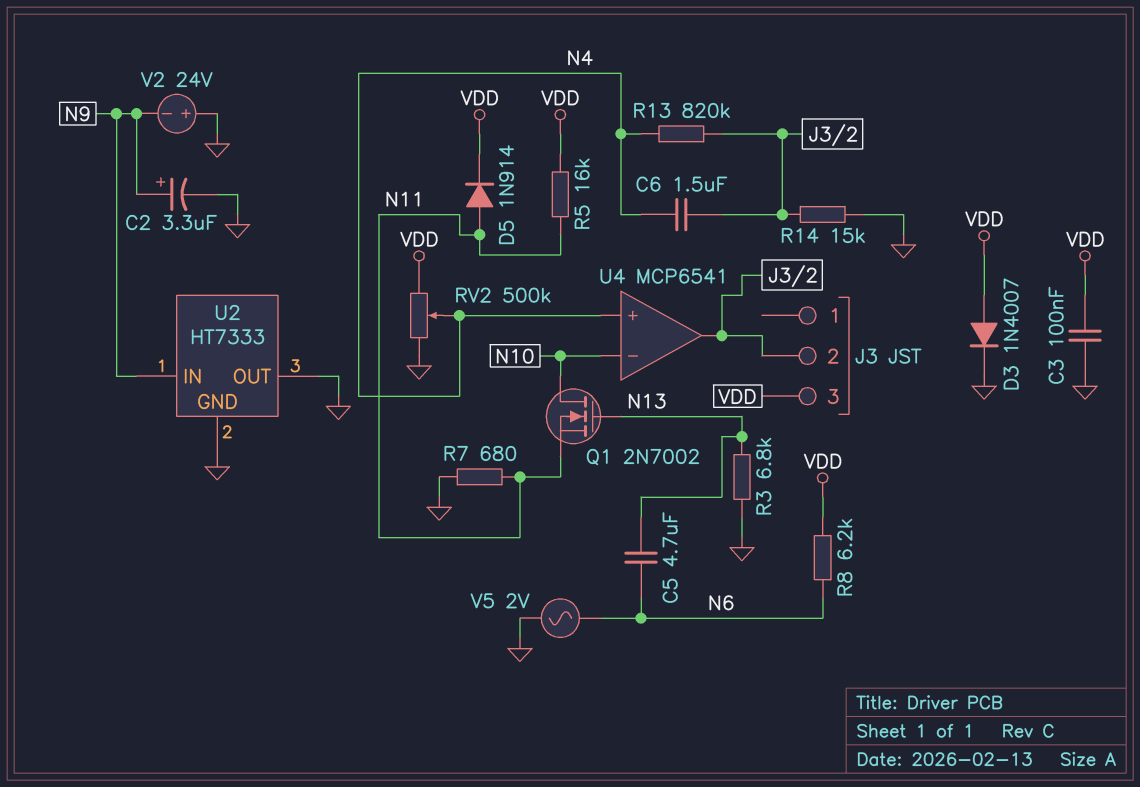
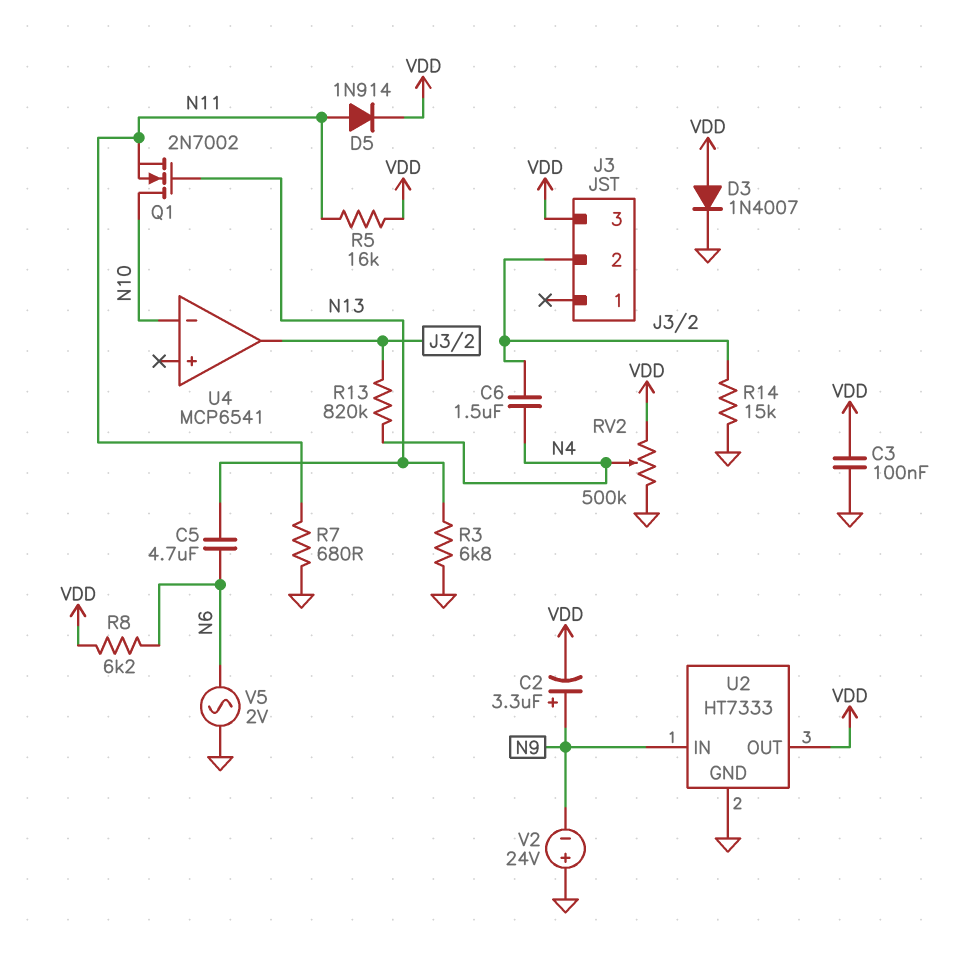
C2: 3.3uF (plus N9, minus GND) -> 3.3uF (plus N9, minus VDD)
U2 pin OUT: GND -> VDD
U4 pin in+: N4 -> none

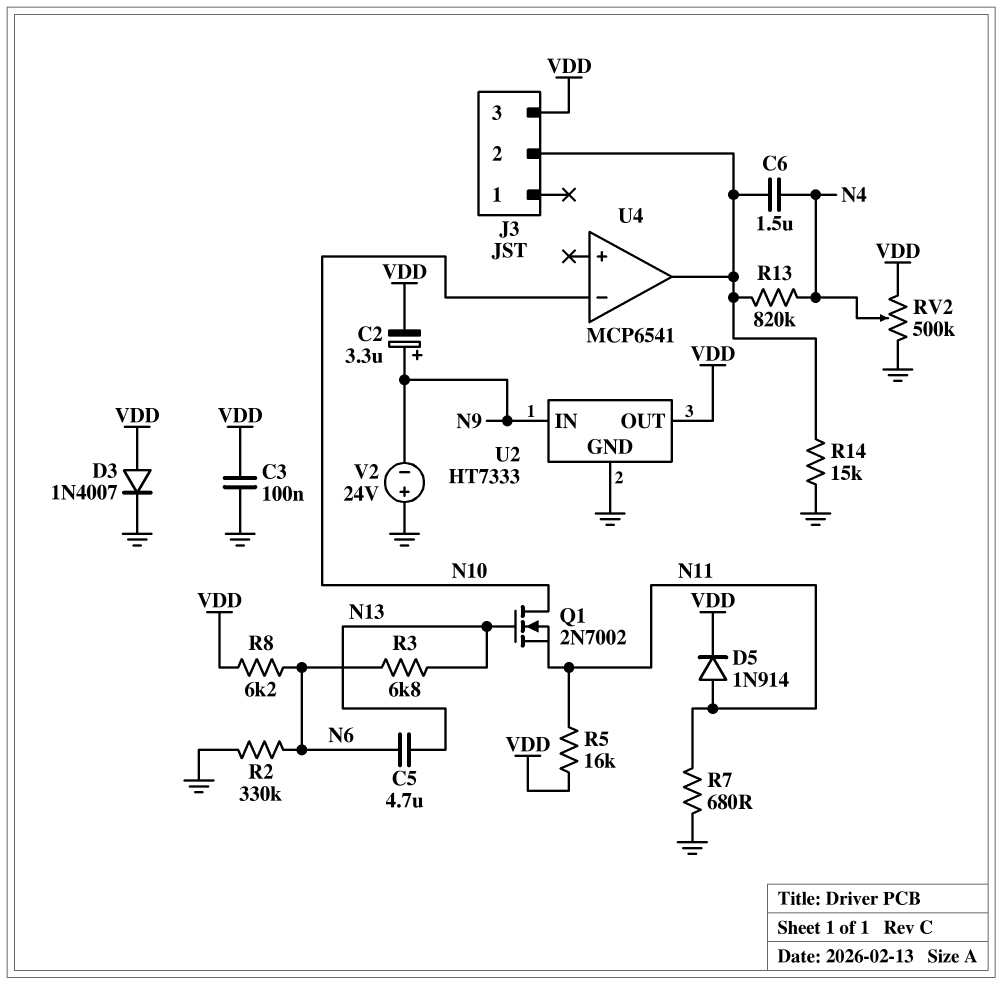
R2: none -> 330k (GND, N6)
R3: 6.8k (GND, N13) -> 6.8k (N6, N13)
V5: AC 2V (GND, N6) -> none

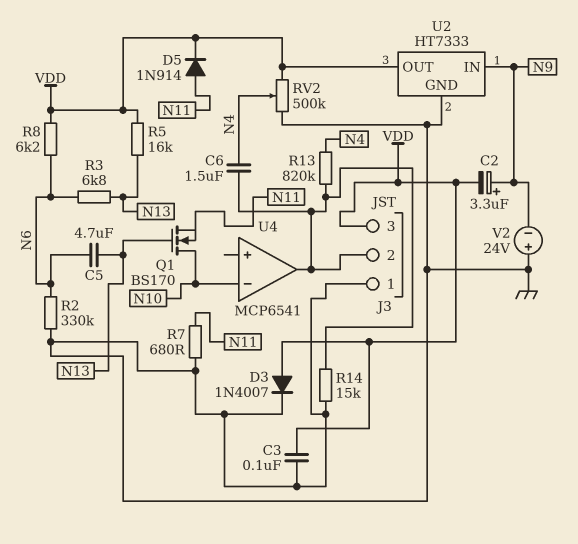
J3 pin 1: none -> GND
Q1: NMOS 2N7002 (G N13, D N10, S N11) -> NMOS BS170 (G N13, D N10, S N11)
R5: 16k (N11, VDD) -> 16k (N13, VDD)

